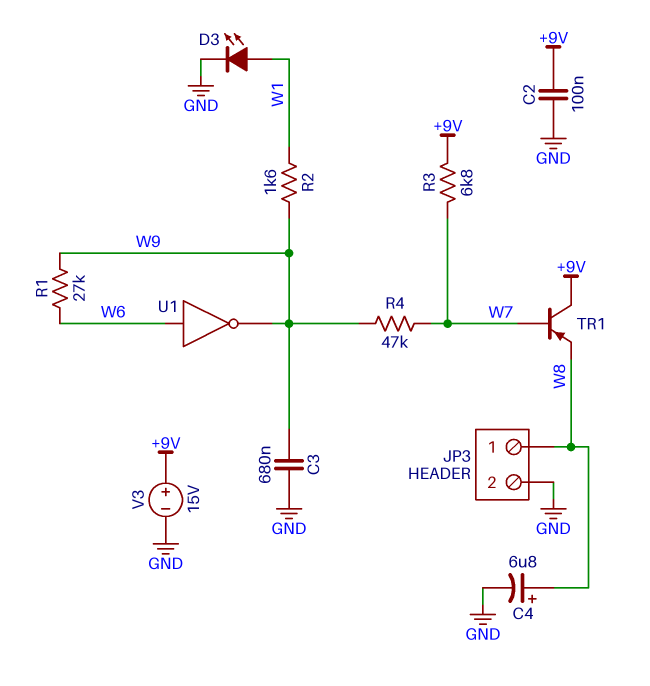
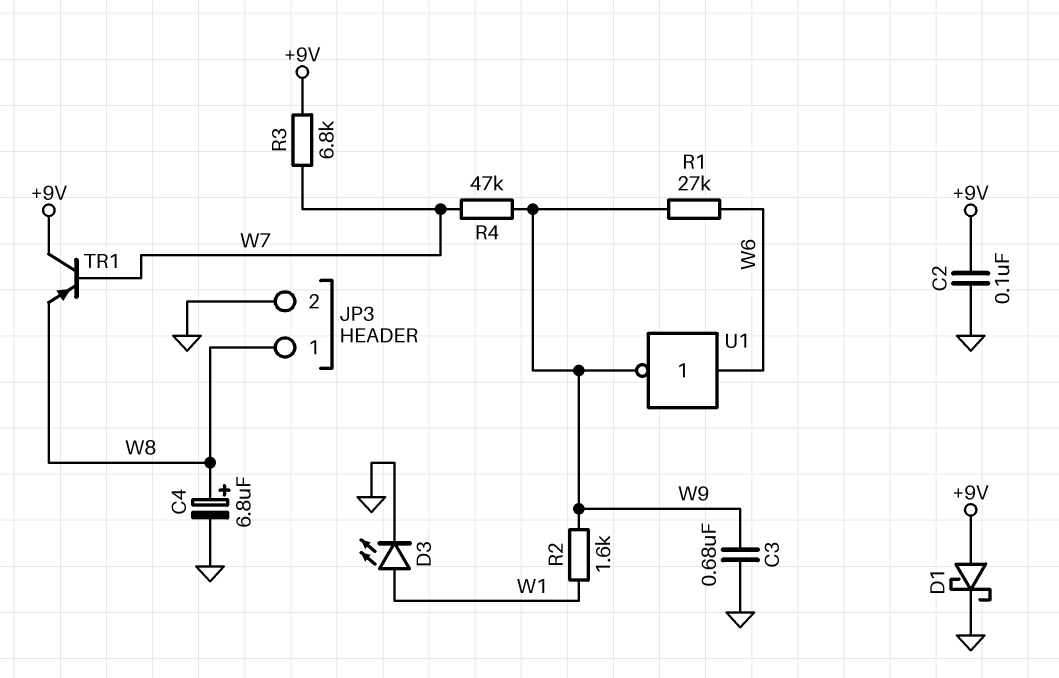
D1: none -> schottky (A +9V, K GND)
V3: 15V (plus +9V, minus GND) -> none

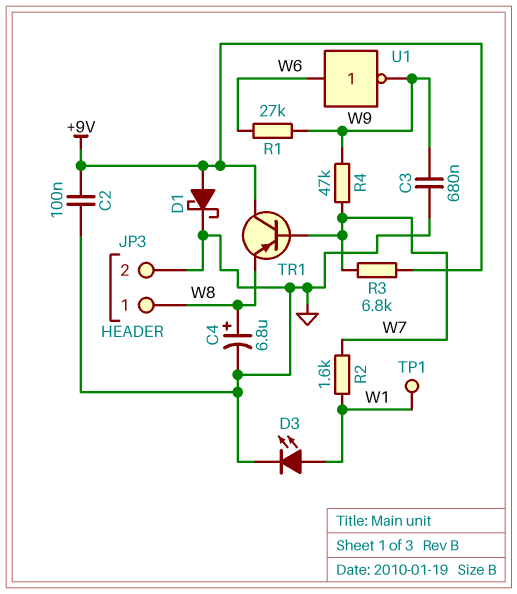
R2: 1.6k (W1, W9) -> 1.6k (W1, W7)
TP1: none -> test point (W1)

